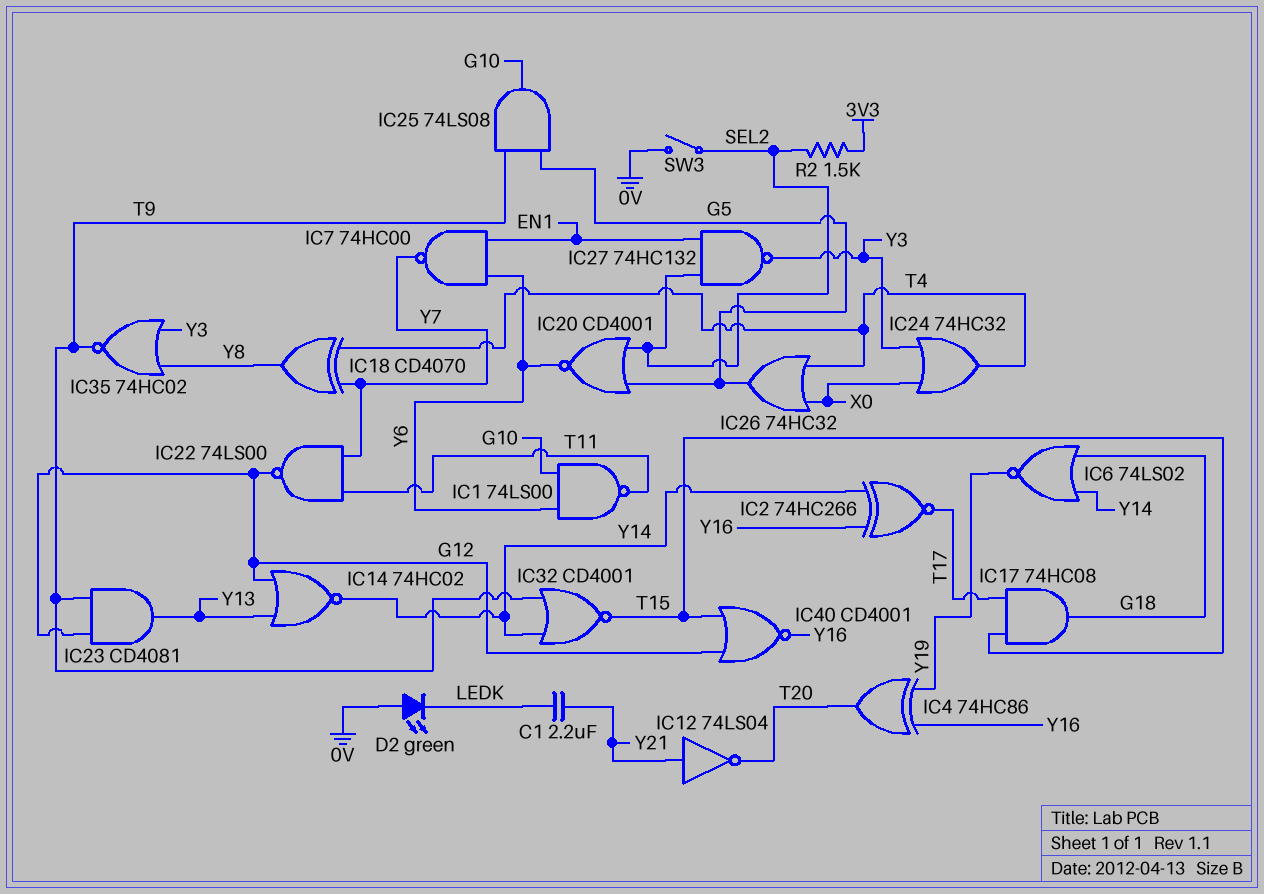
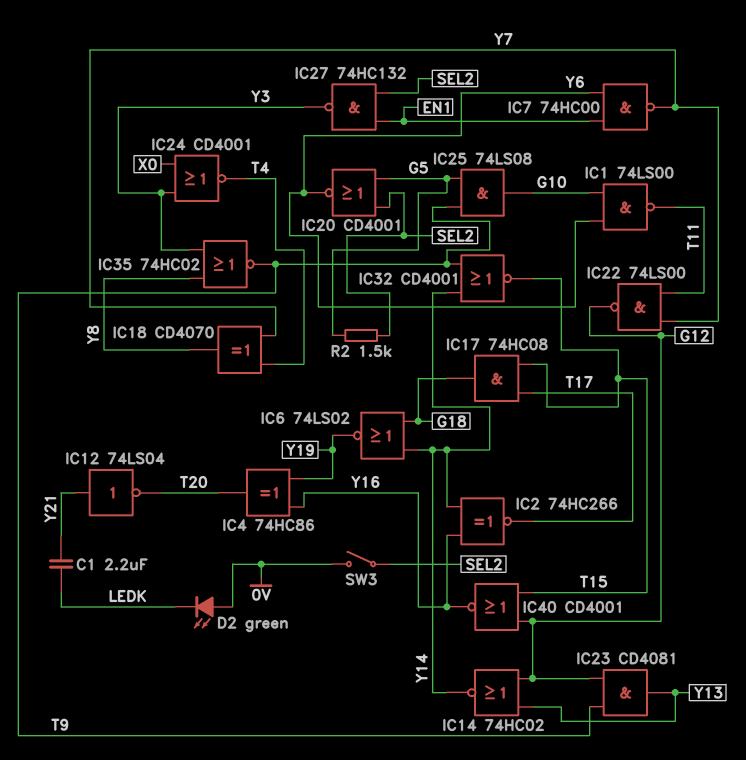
IC24: OR 74HC32 (in X0, in Y3, out T4) -> NOR CD4001 (in X0, in Y3, out T4)
IC26: OR 74HC32 (in T4, in X0, out G5) -> none
R2: 1.5k (3V3, SEL2) -> 1.5k (G5, SEL2)

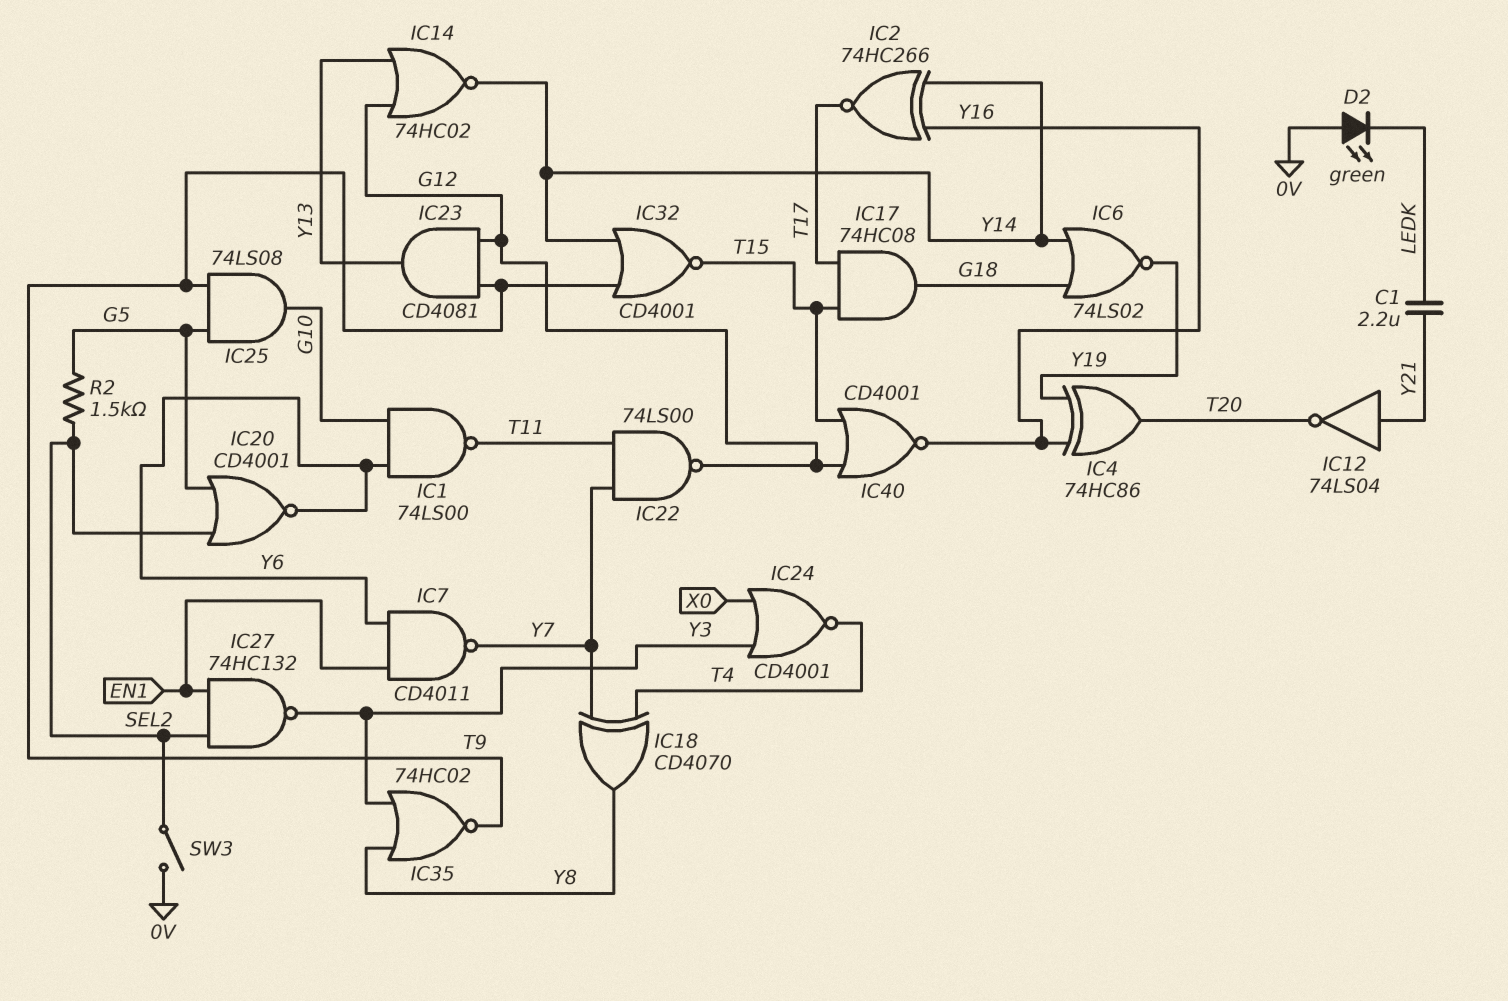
IC7: NAND 74HC00 (in EN1, in Y6, out Y7) -> NAND CD4011 (in EN1, in Y6, out Y7)

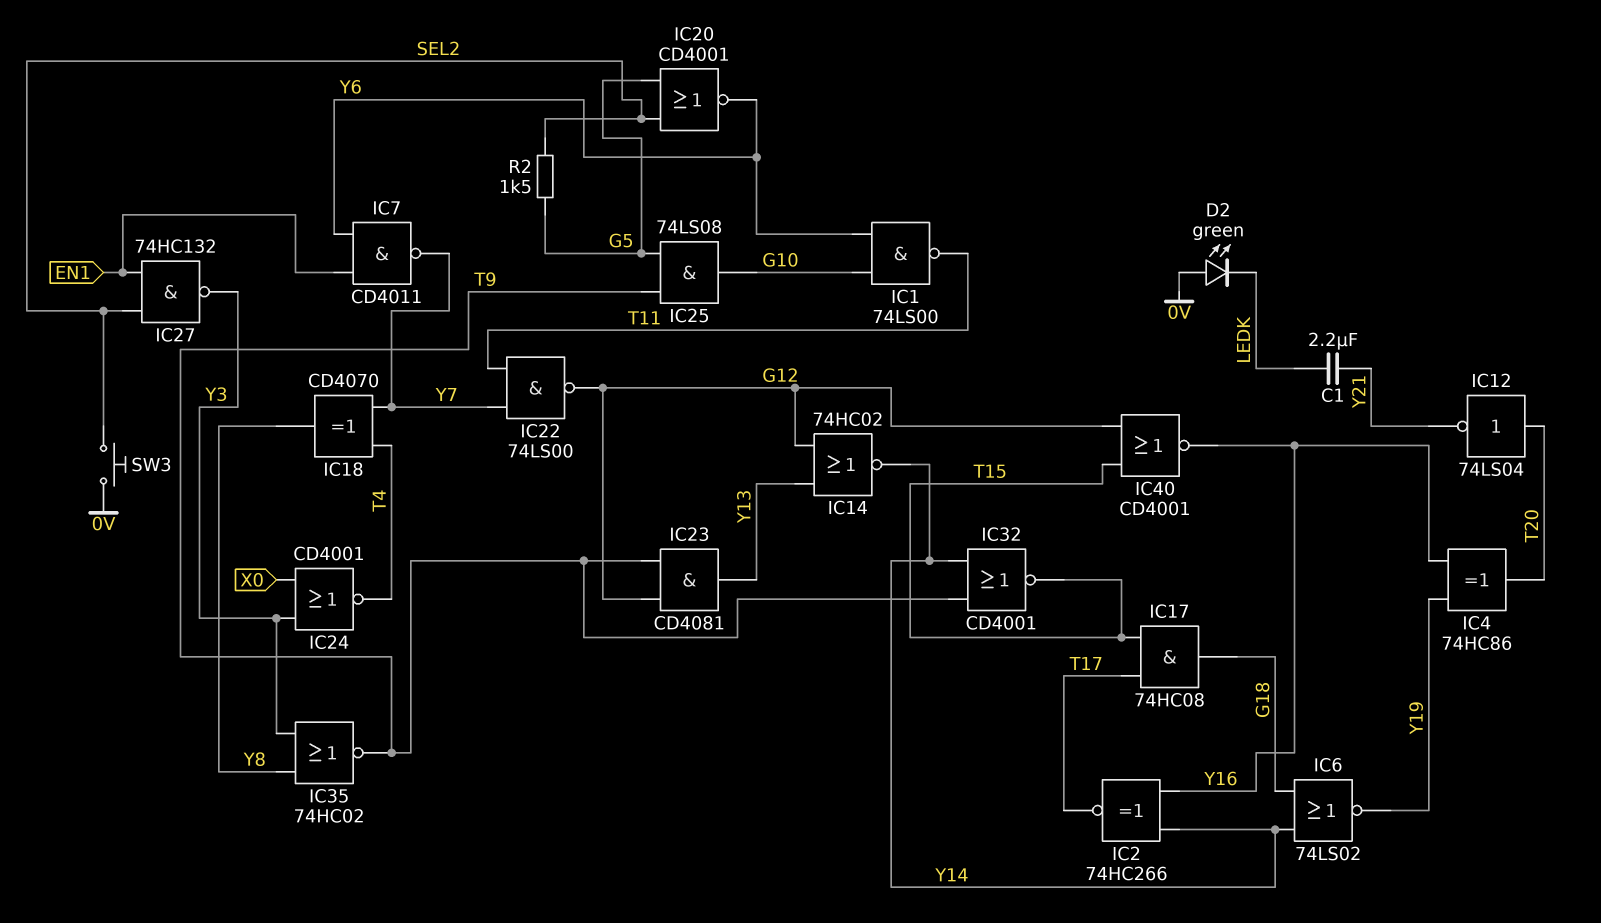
IC12: NOT 74LS04 (in Y21, out T20) -> NOT 74LS04 (in T20, out Y21)
SW3: switch (0V, SEL2) -> button (0V, SEL2)

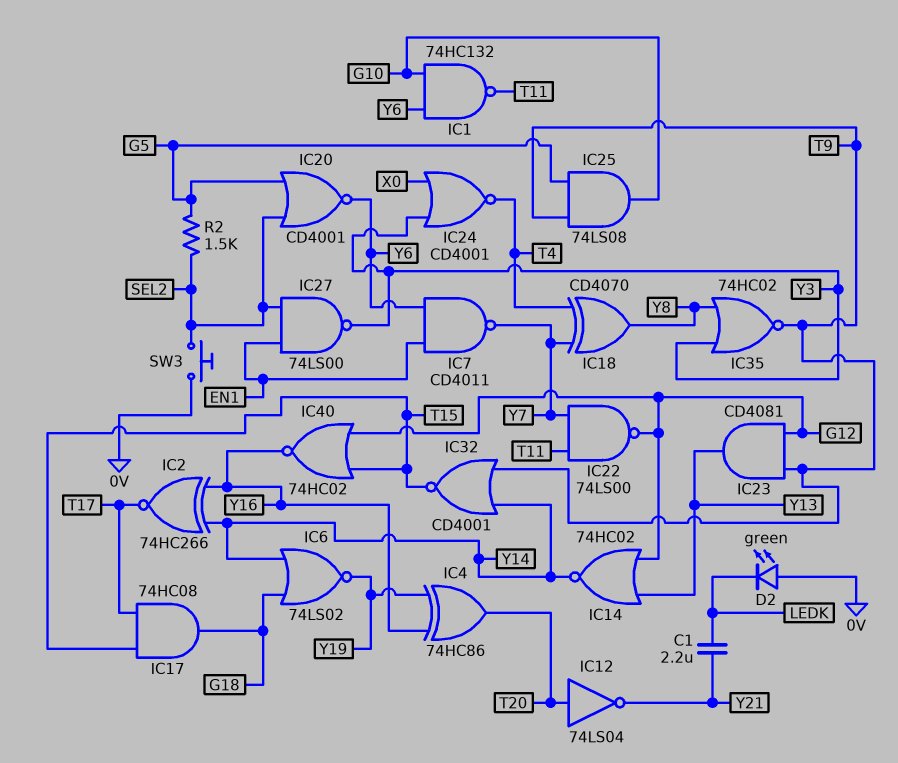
IC1: NAND 74LS00 (in G10, in Y6, out T11) -> NAND 74HC132 (in G10, in Y6, out T11)
IC27: NAND 74HC132 (in EN1, in SEL2, out Y3) -> NAND 74LS00 (in EN1, in SEL2, out Y3)
IC40: NOR CD4001 (in G12, in T15, out Y16) -> NOR 74HC02 (in G12, in T15, out Y16)

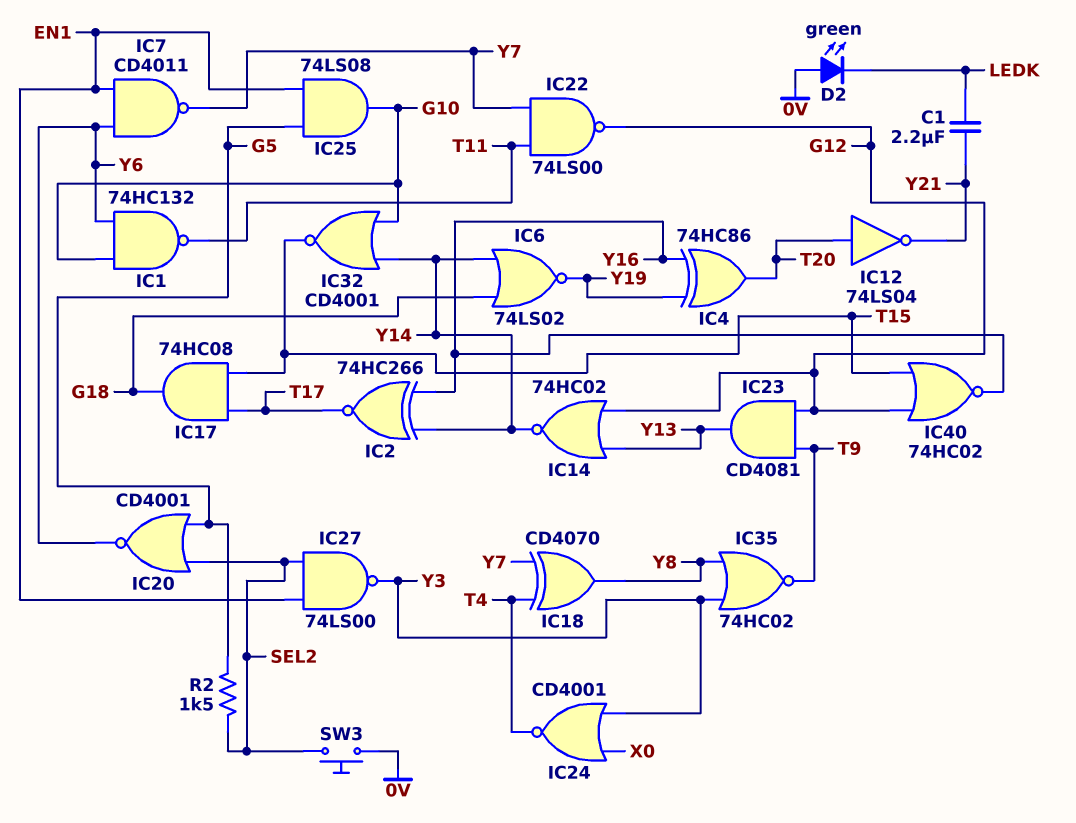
IC25: AND 74LS08 (in G5, in T9, out G10) -> AND 74LS08 (in EN1, in G5, out G10)
IC32: NOR CD4001 (in T9, in Y14, out T15) -> NOR CD4001 (in G10, in Y14, out T15)

